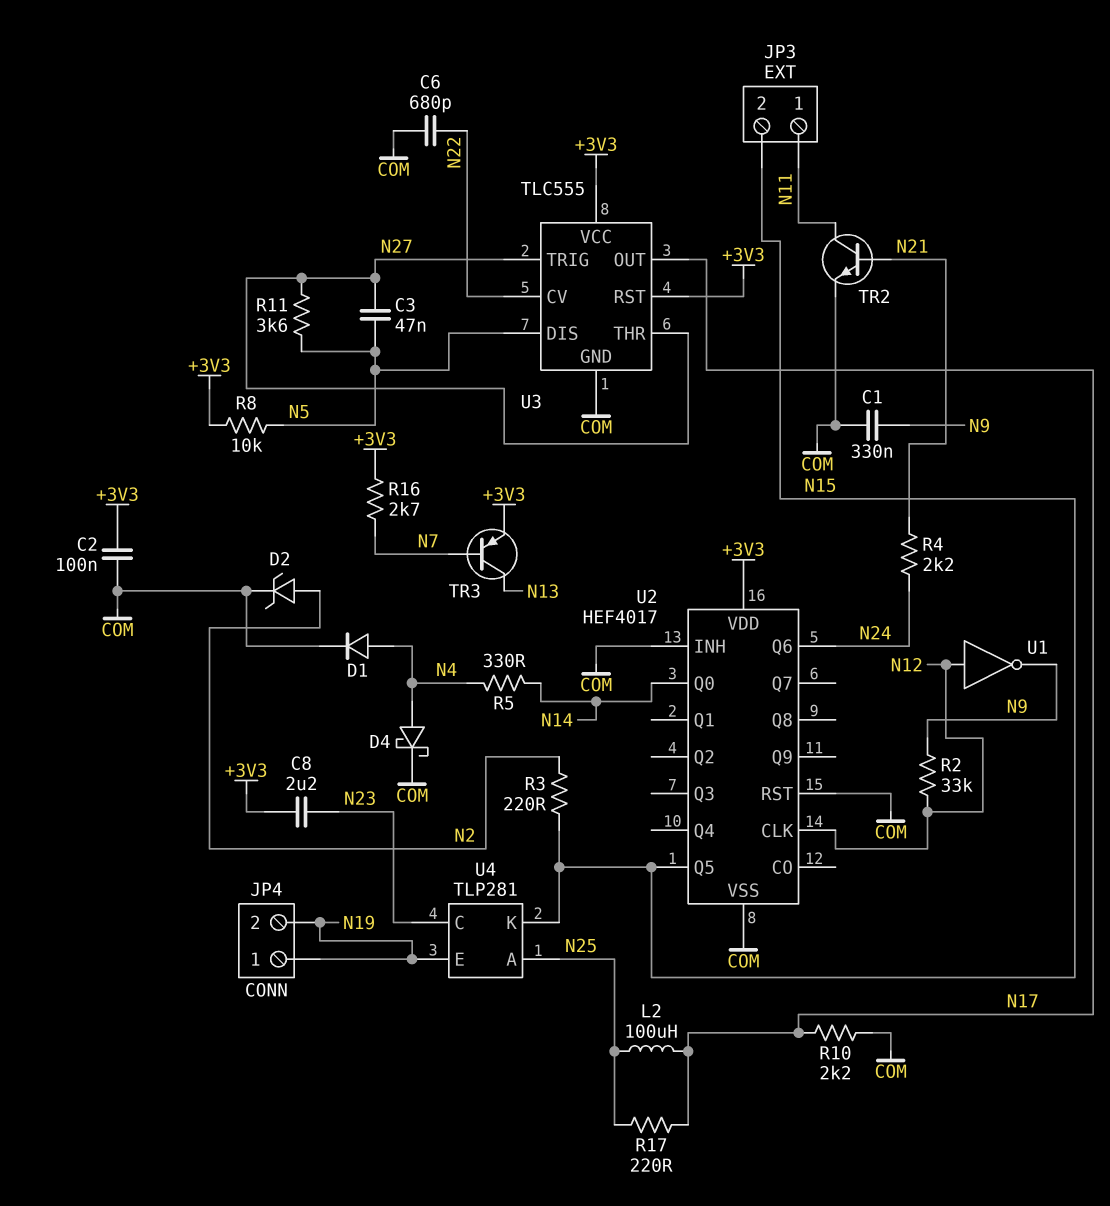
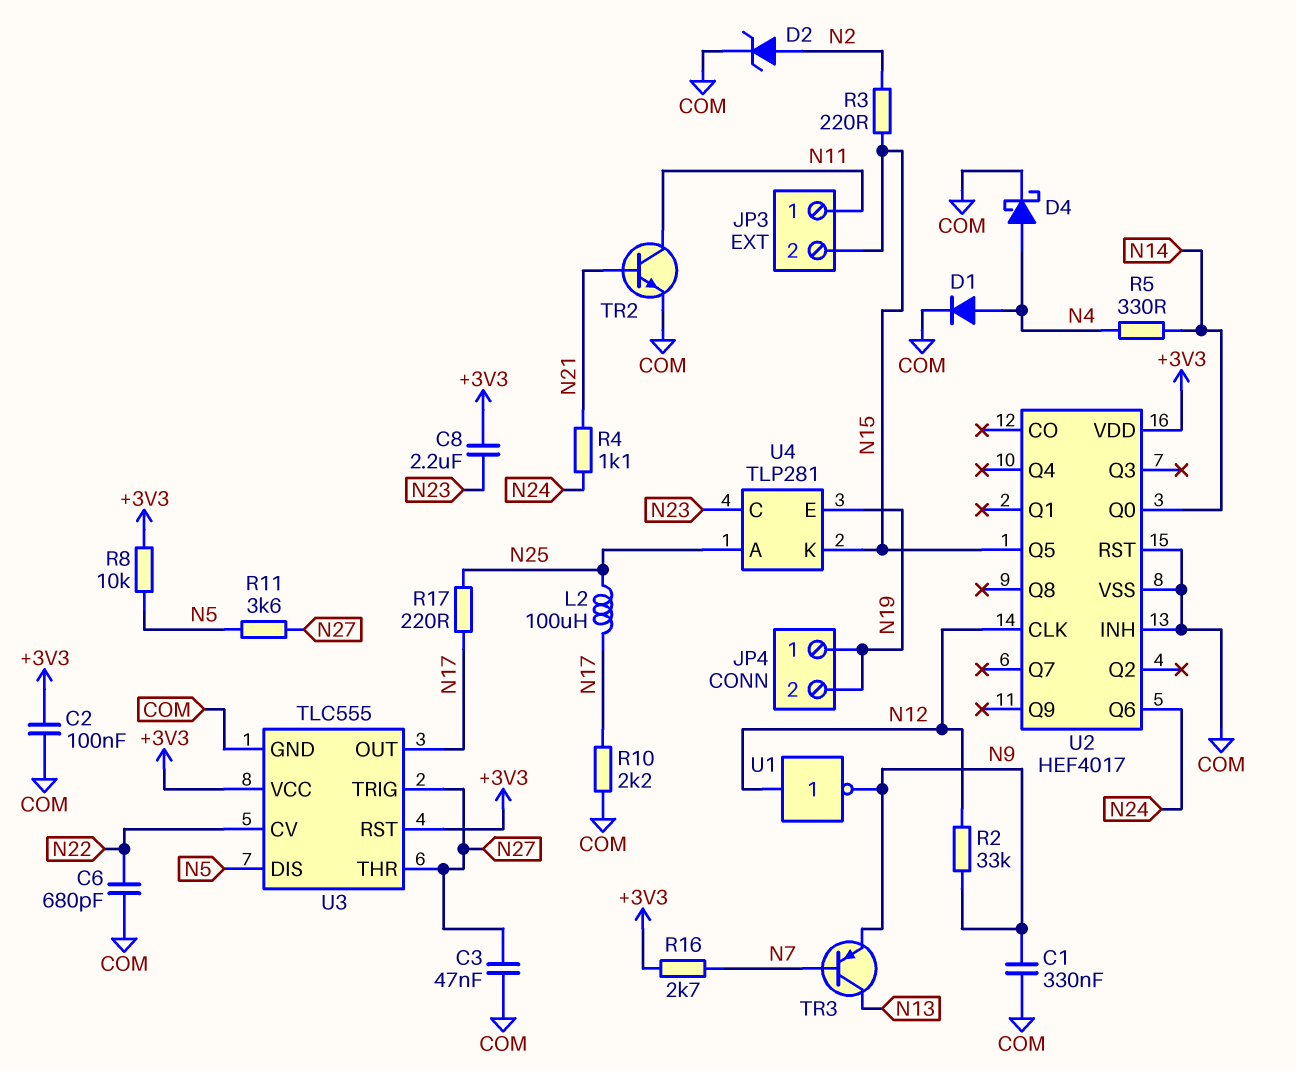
C3: 47nF (N5, N27) -> 47nF (COM, N27)
R4: 2.2k (N21, N24) -> 1.1k (N21, N24)
TR3: PNP (B N7, C N13, E +3V3) -> PNP (B N7, C N13, E N9)

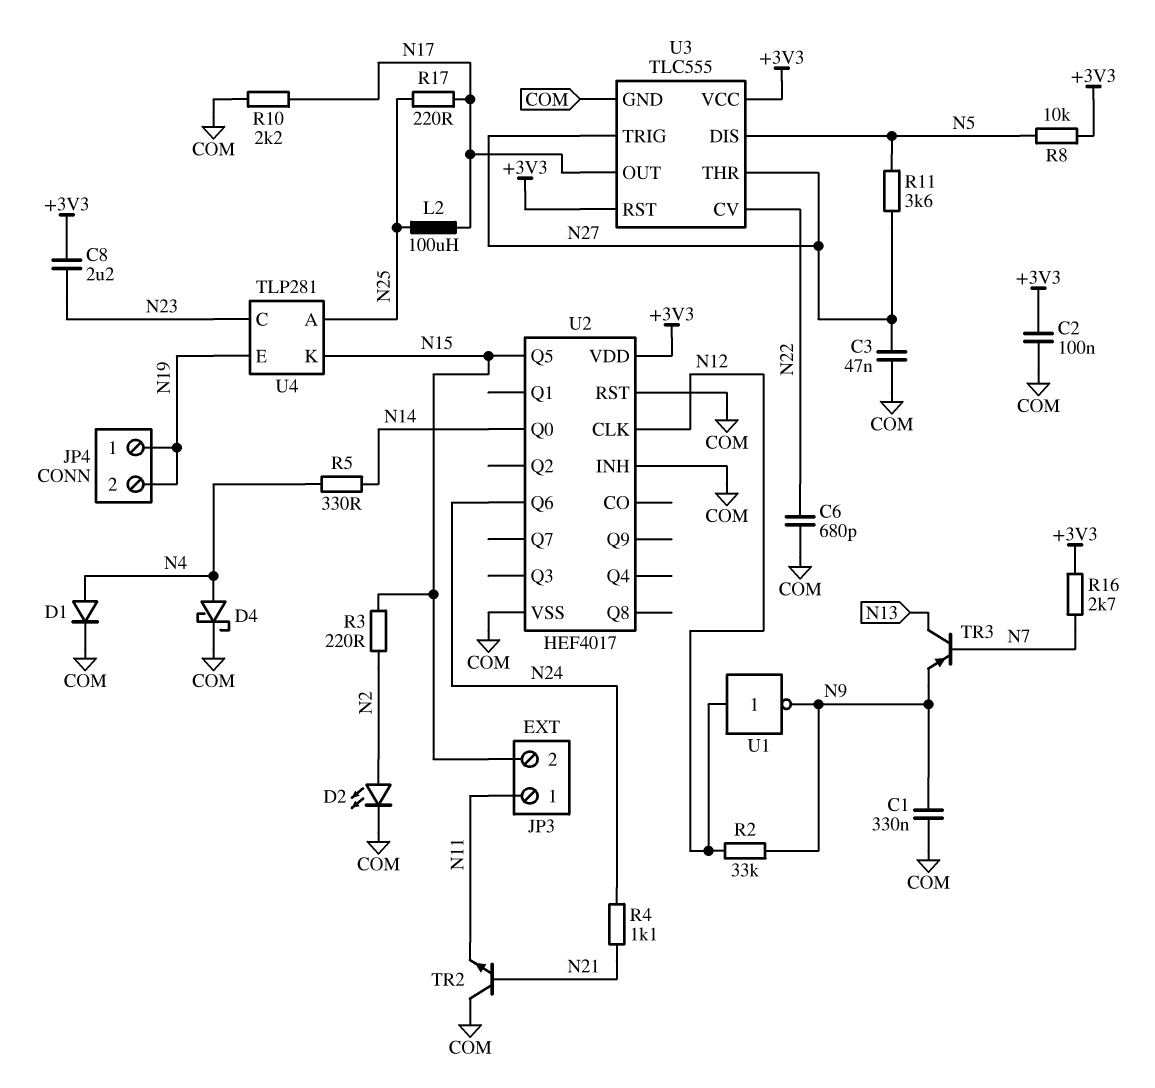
D2: zener (A N2, K COM) -> LED (A N2, K COM)
TR2: NPN (B N21, C N11, E COM) -> NPN (B N21, C COM, E N11)

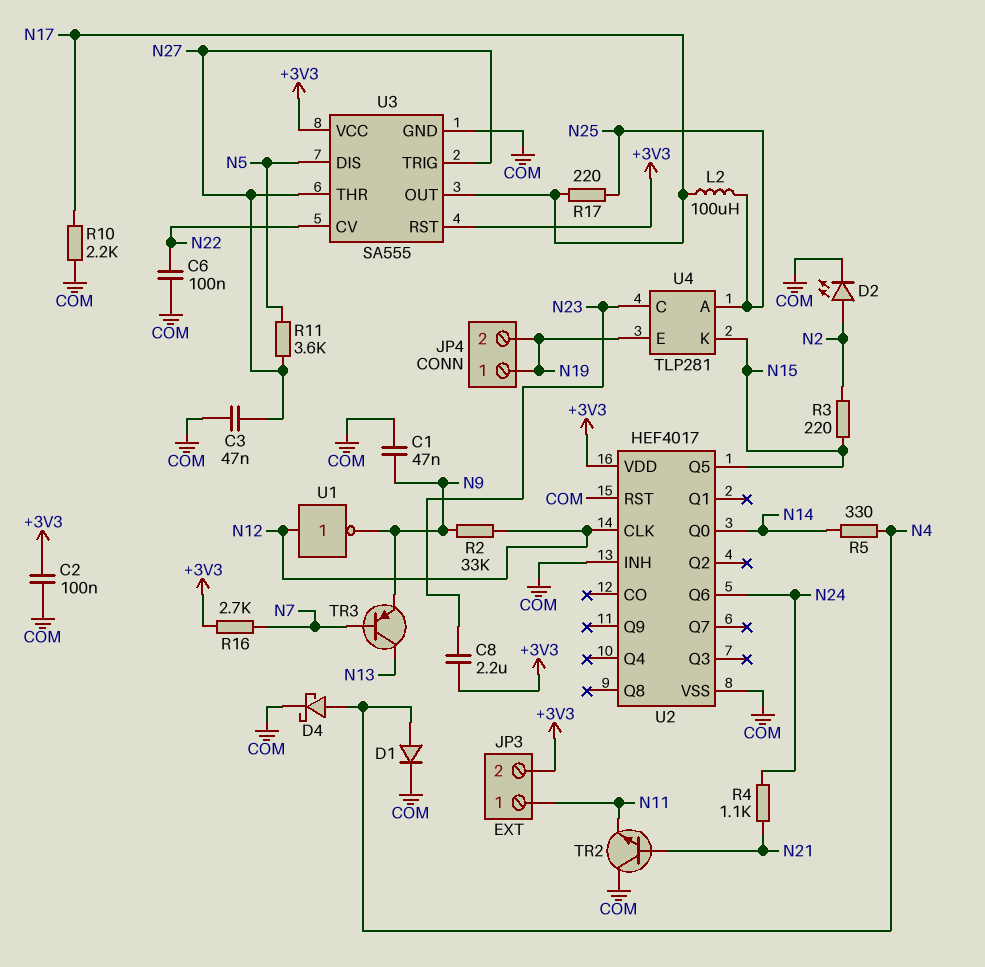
C1: 330nF (COM, N9) -> 47nF (COM, N9)
C6: 680pF (COM, N22) -> 100nF (COM, N22)
JP3 pin 2: N15 -> +3V3
R8: 10k (+3V3, N5) -> none
U3: TLC555 -> SA555

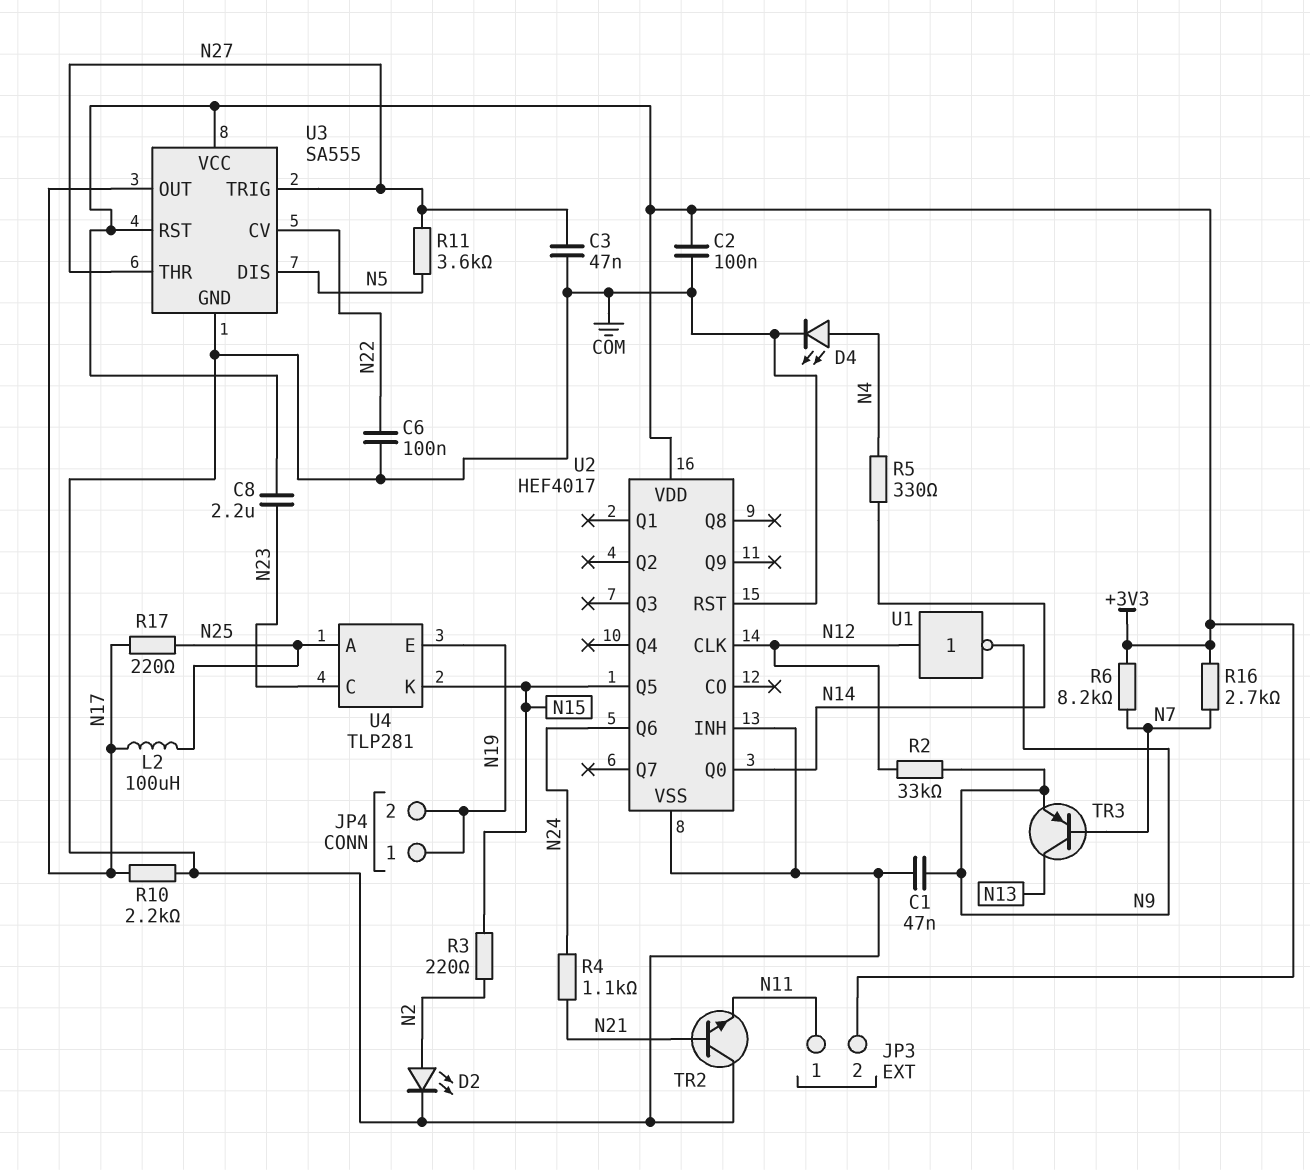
D1: diode (A N4, K COM) -> none
D4: schottky (A N4, K COM) -> LED (A N4, K COM)
R6: none -> 8.2k (+3V3, N7)

